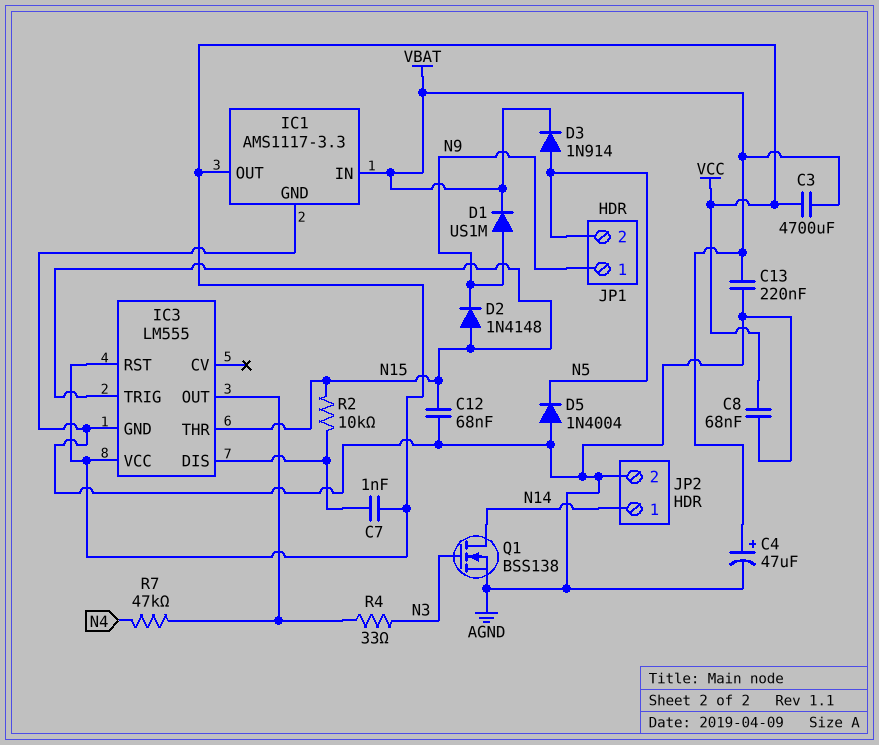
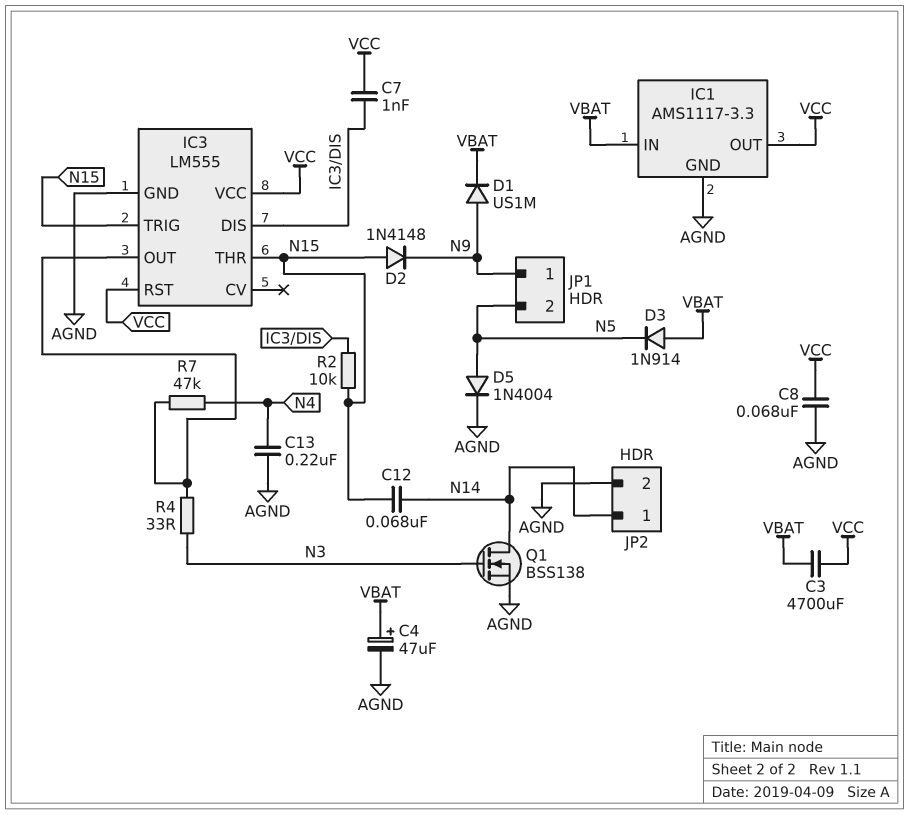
C12: 68nF (AGND, N15) -> 68nF (N14, N15)
C13: 220nF (AGND, VBAT) -> 220nF (AGND, N4)
D3: diode 1N914 (A N5, K VBAT) -> diode 1N914 (A VBAT, K N5)
D5: diode 1N4004 (A AGND, K N5) -> diode 1N4004 (A N5, K AGND)

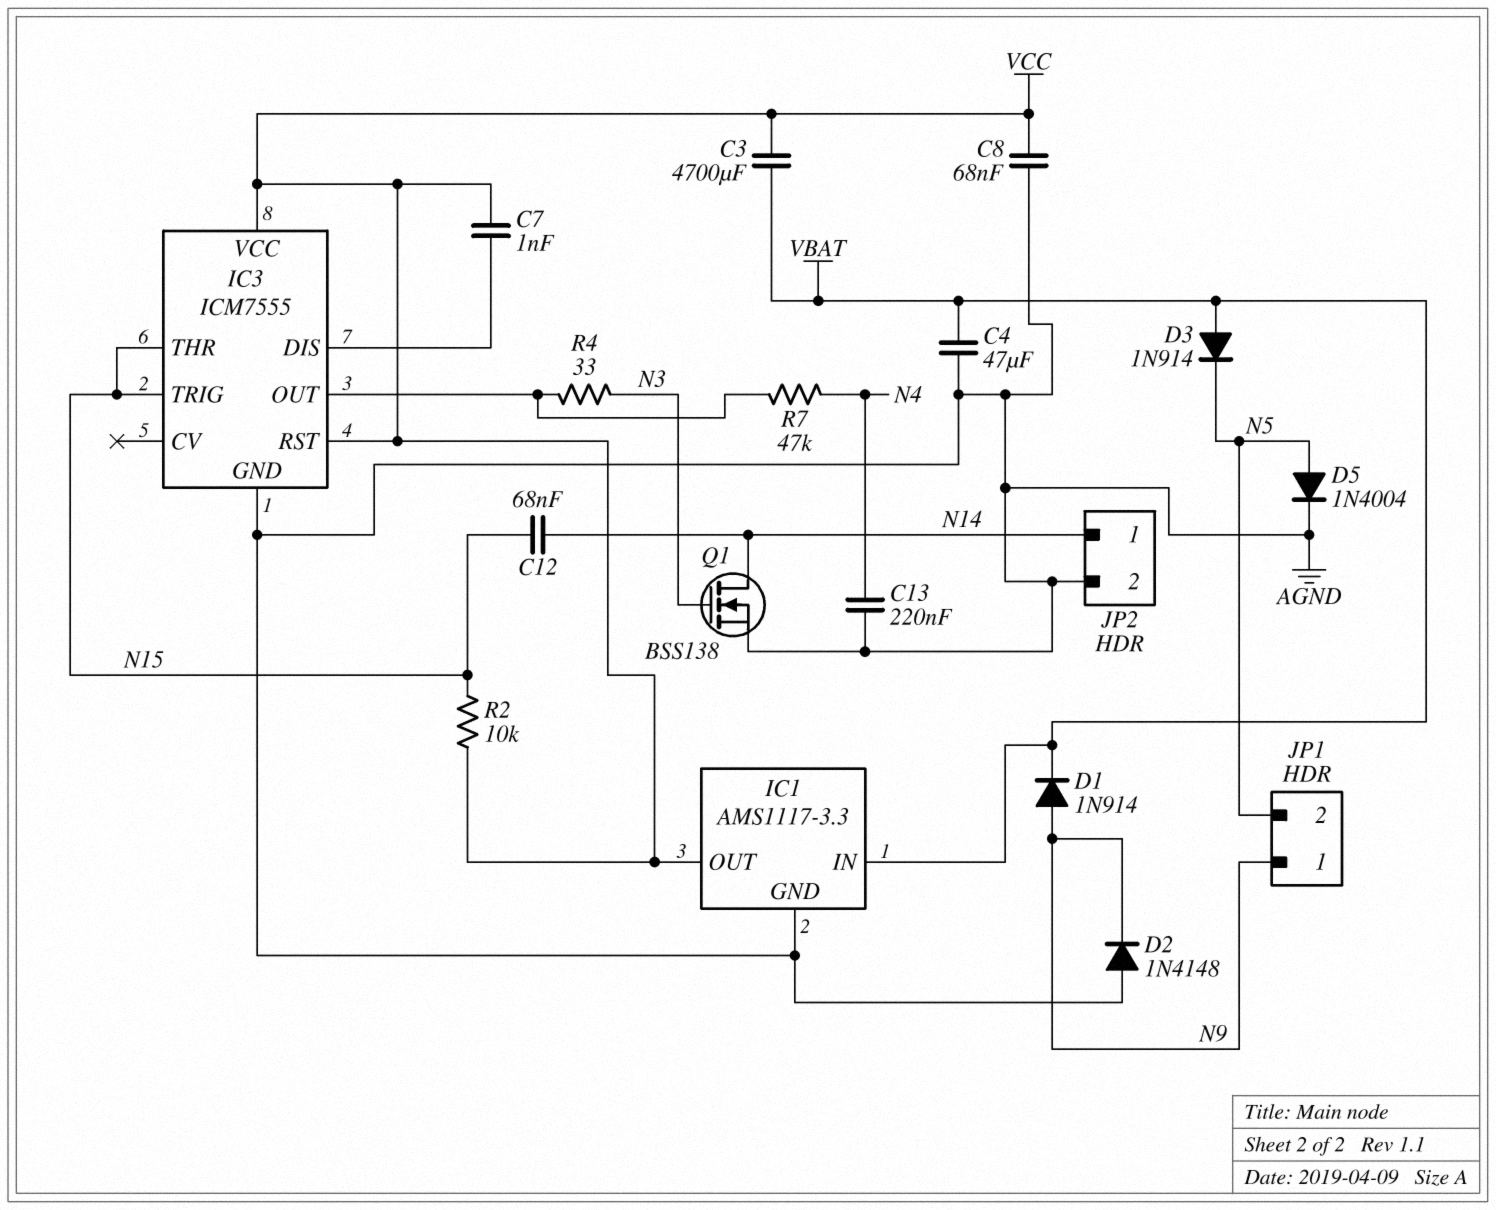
C4: 47uF (plus VBAT, minus AGND) -> 47uF (AGND, VBAT)
D1: diode US1M (A N9, K VBAT) -> diode 1N914 (A N9, K VBAT)
D2: diode 1N4148 (A N15, K N9) -> diode 1N4148 (A AGND, K N9)
IC3: LM555 -> ICM7555
R2: 10k (IC3/DIS, N15) -> 10k (N15, VCC)

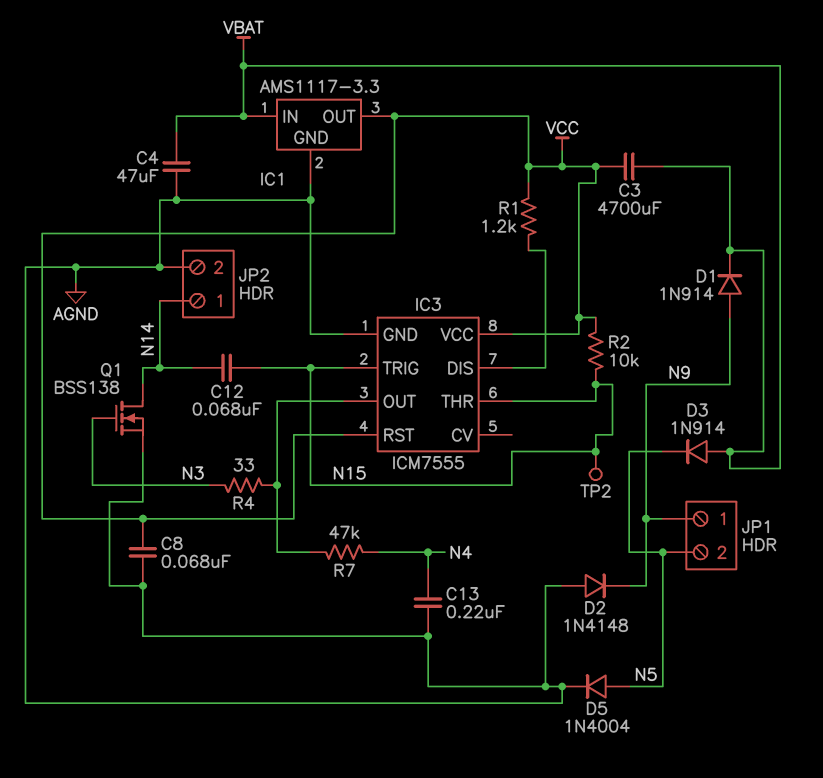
C7: 1nF (IC3/DIS, VCC) -> none
R1: none -> 1.2k (IC3/DIS, VCC)
TP2: none -> test point (N15)

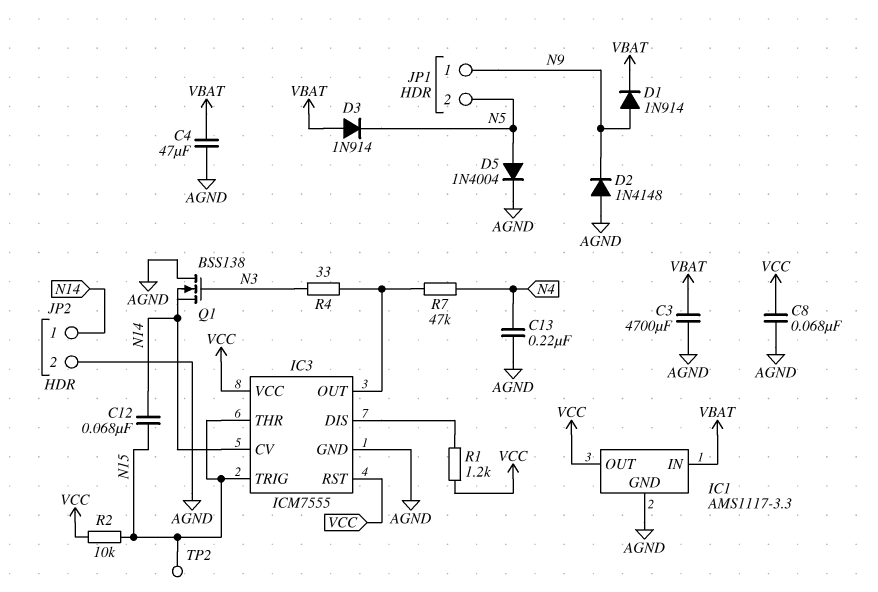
C3: 4700uF (VBAT, VCC) -> 4700uF (AGND, VBAT)
IC3 pin CV: none -> N14
Q1: NMOS BSS138 (G N3, D N14, S AGND) -> NMOS BSS138 (G N3, D AGND, S N14)

